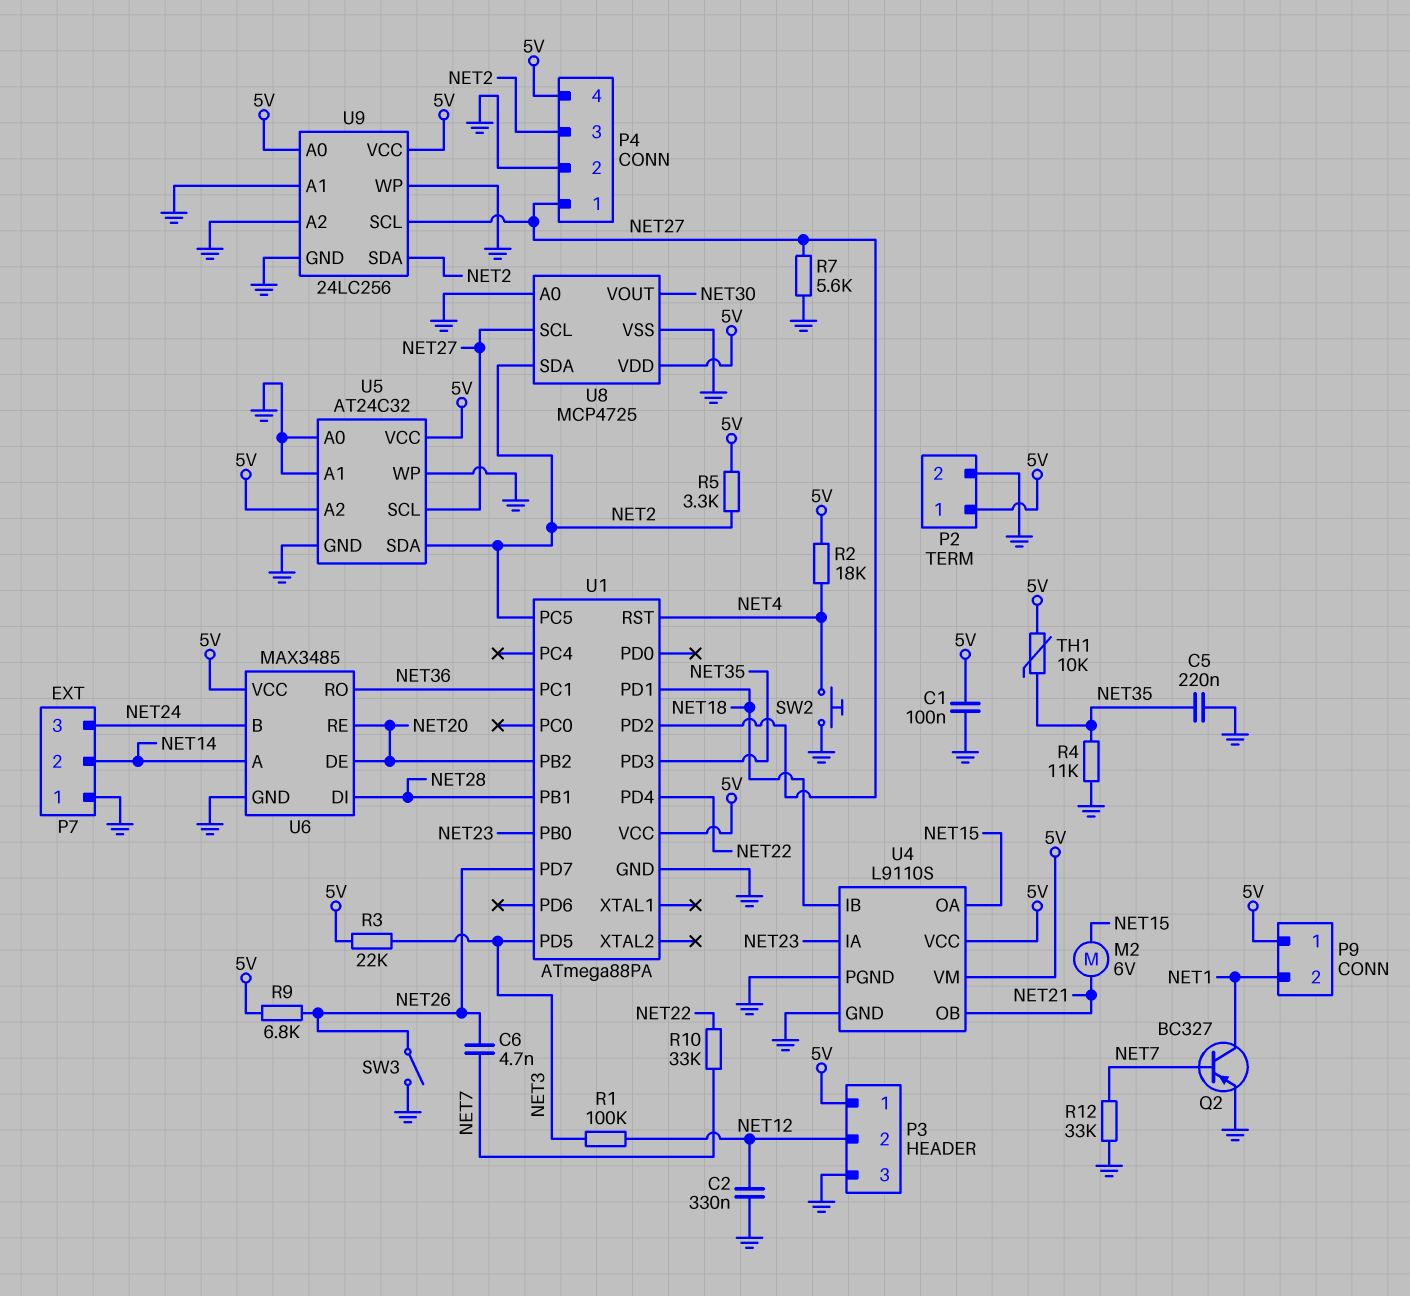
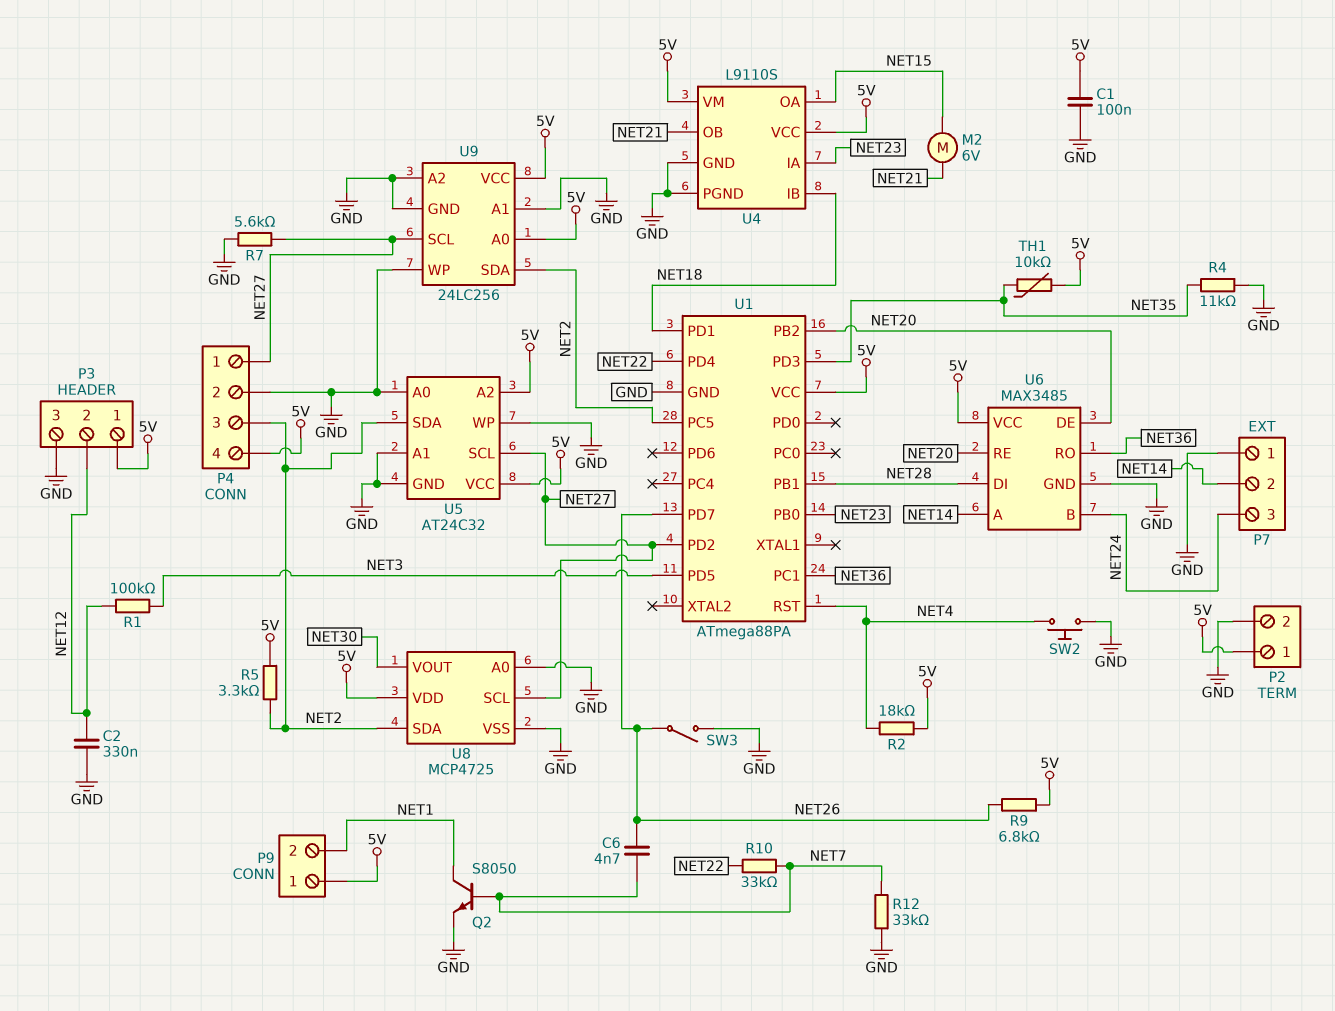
C5: 220nF (GND, NET35) -> none
Q2: PNP BC327 (B NET7, C NET1, E GND) -> NPN S8050 (B NET7, C NET1, E GND)
R3: 22k (5V, NET3) -> none

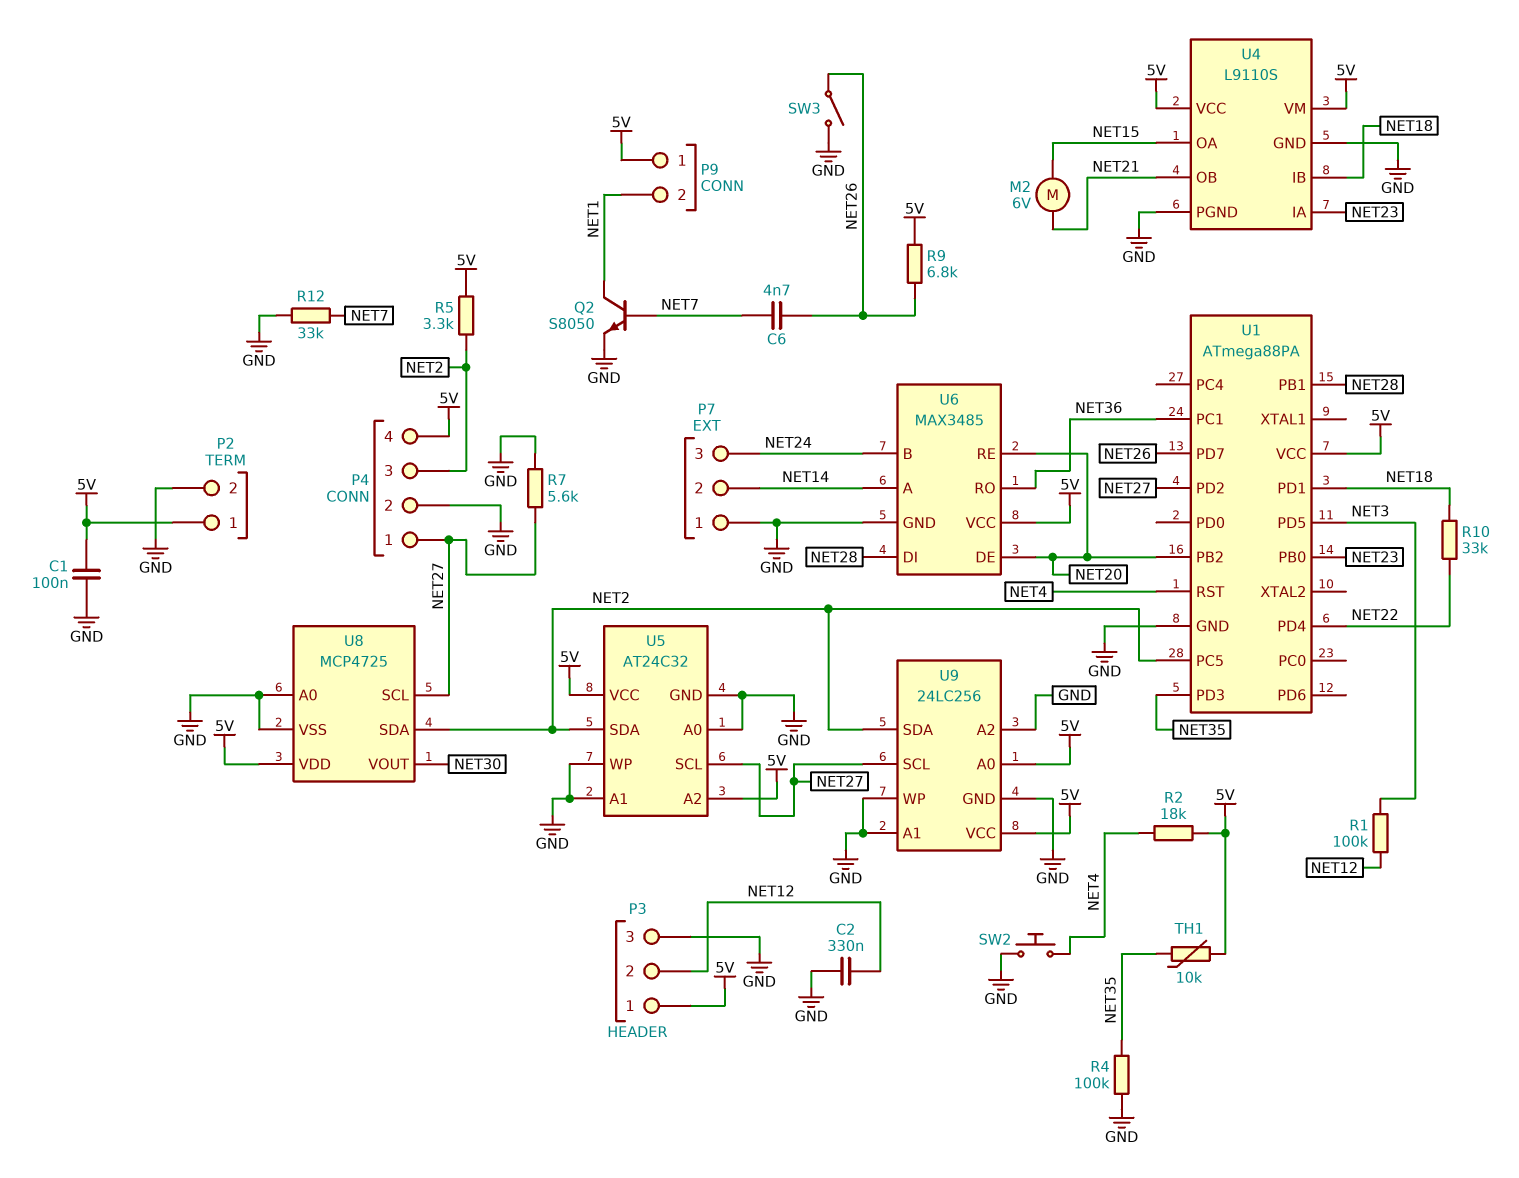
R4: 11k (GND, NET35) -> 100k (GND, NET35)
R10: 33k (NET7, NET22) -> 33k (NET18, NET22)

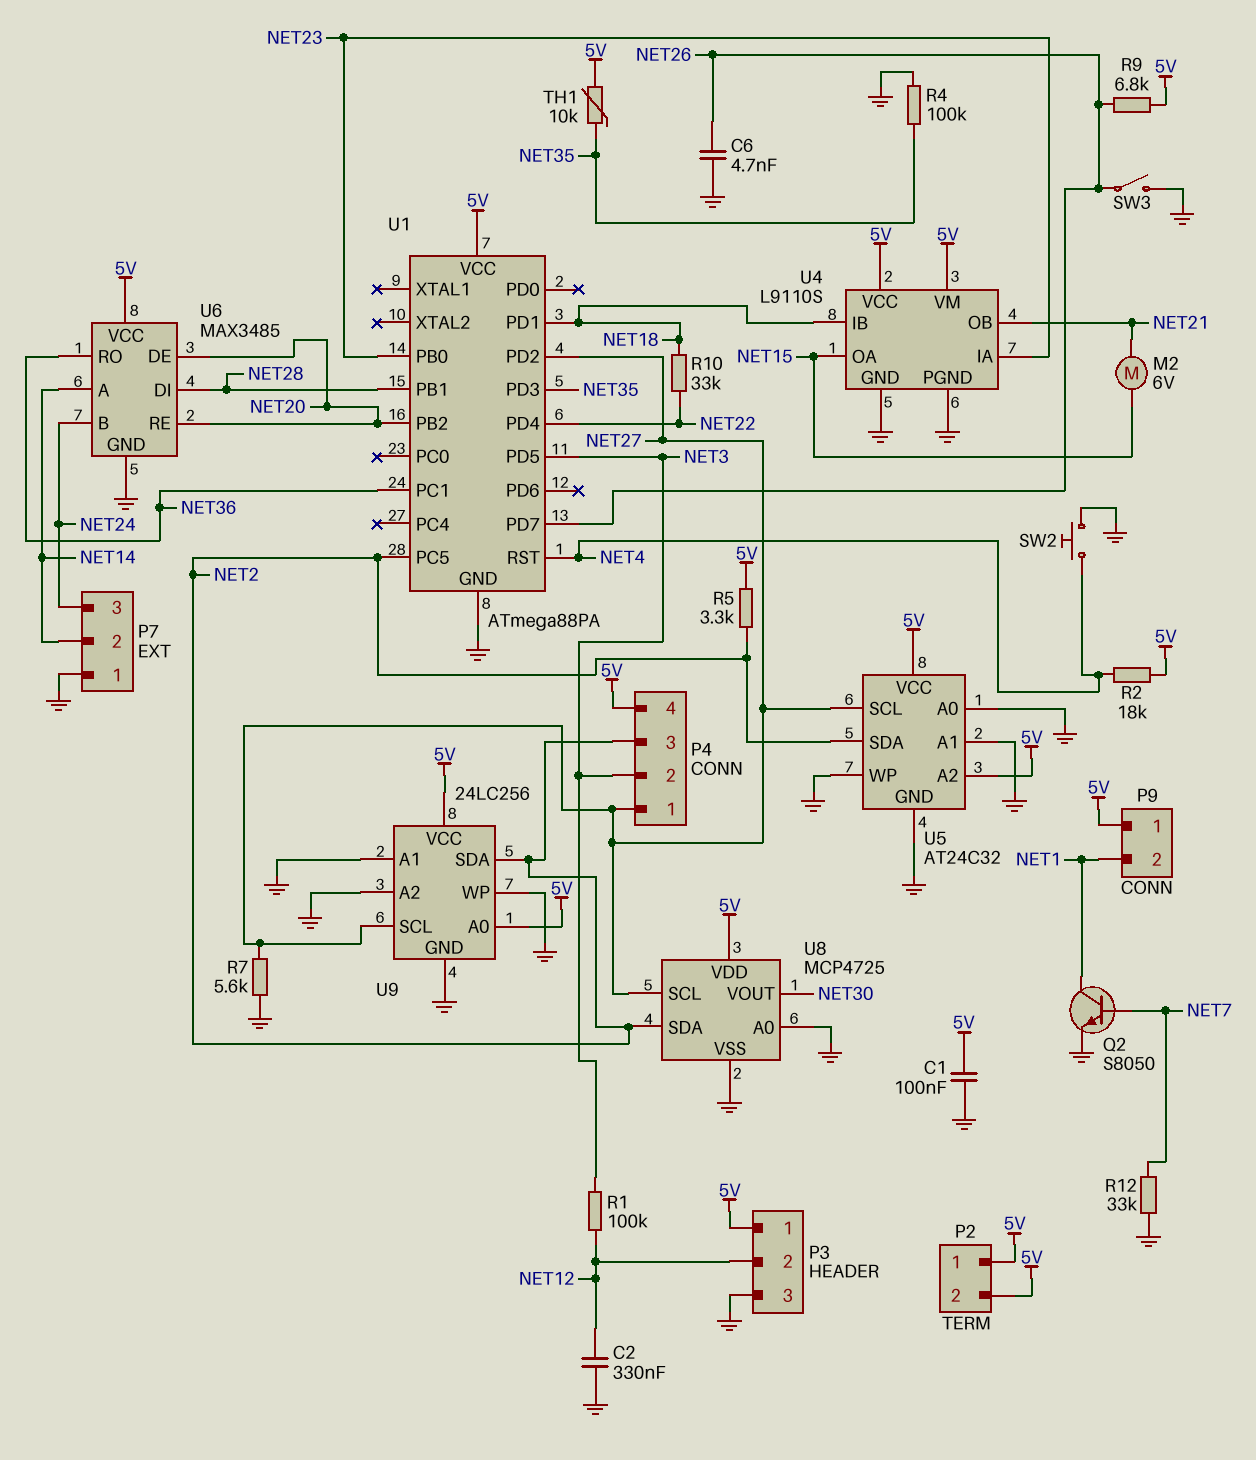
C6: 4.7nF (NET7, NET26) -> 4.7nF (GND, NET26)
P2 pin 2: GND -> 5V
P4 pin 2: GND -> NET3

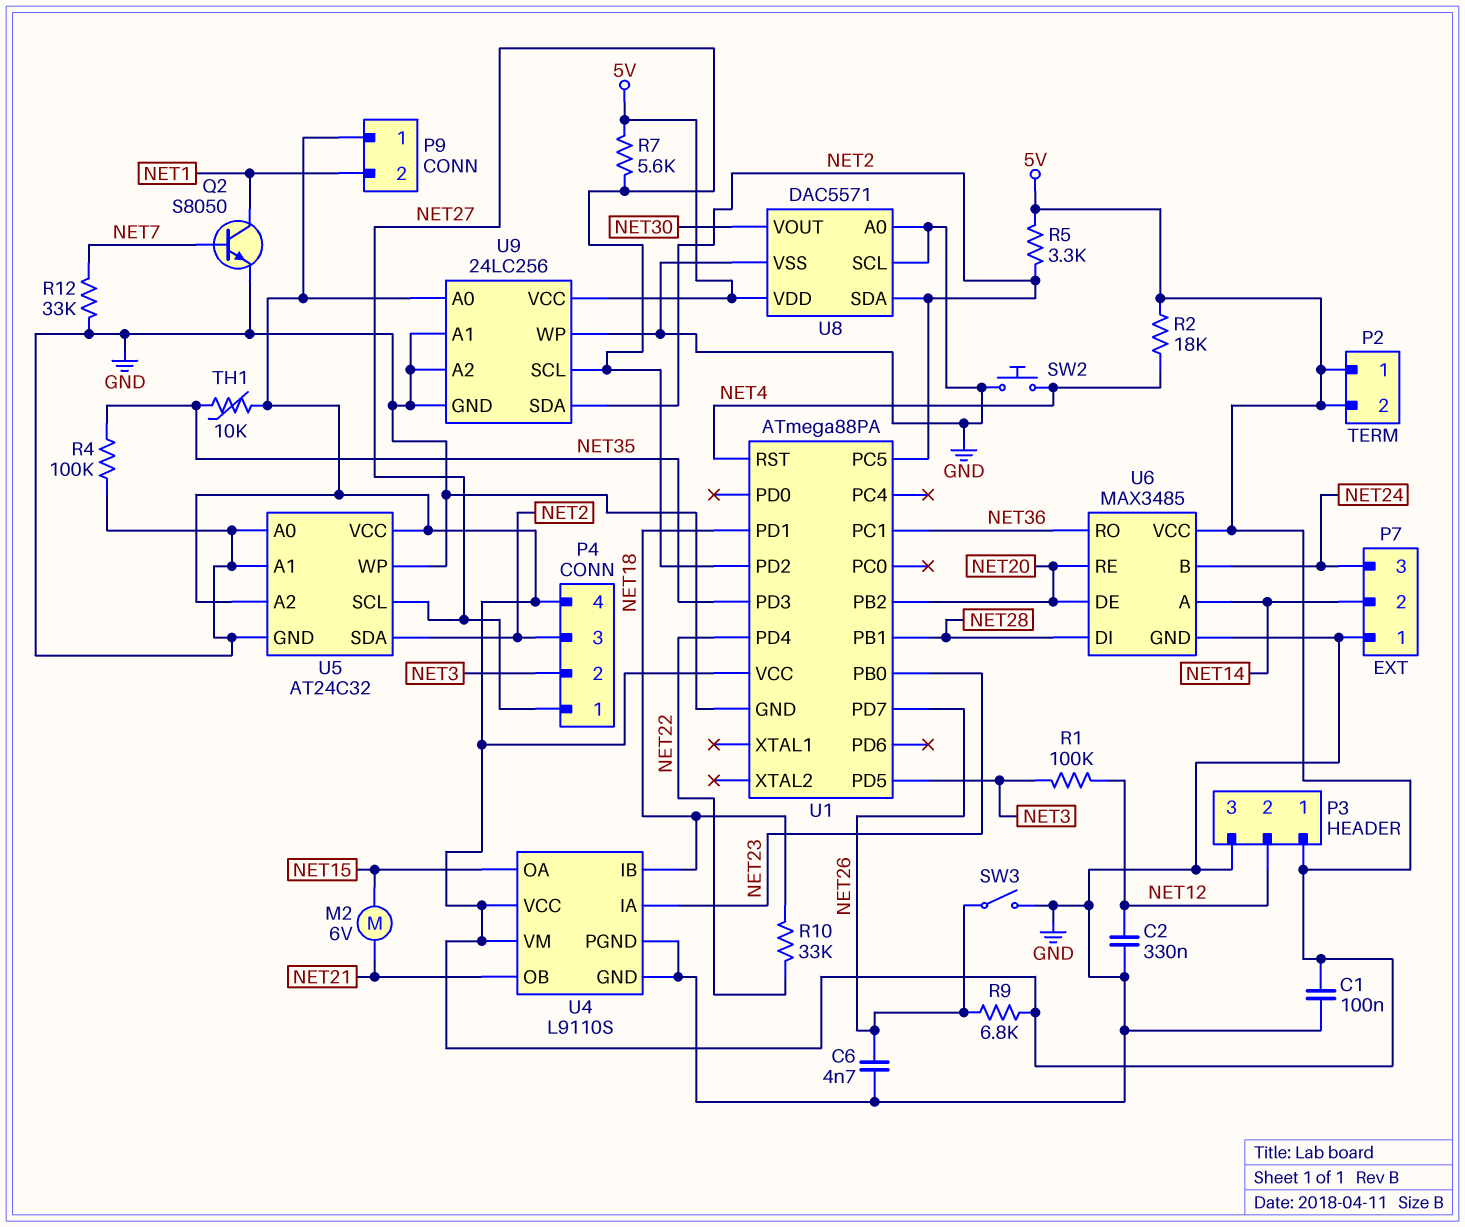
R7: 5.6k (GND, NET27) -> 5.6k (5V, NET27)
U8: MCP4725 -> DAC5571
U8 pin SCL: NET27 -> GND

